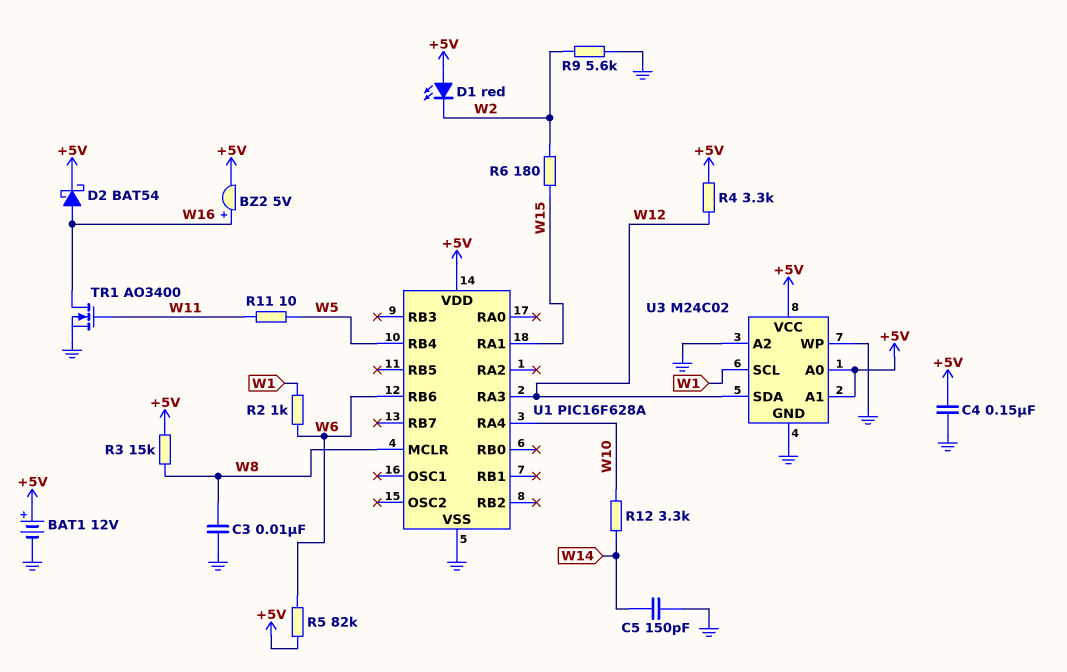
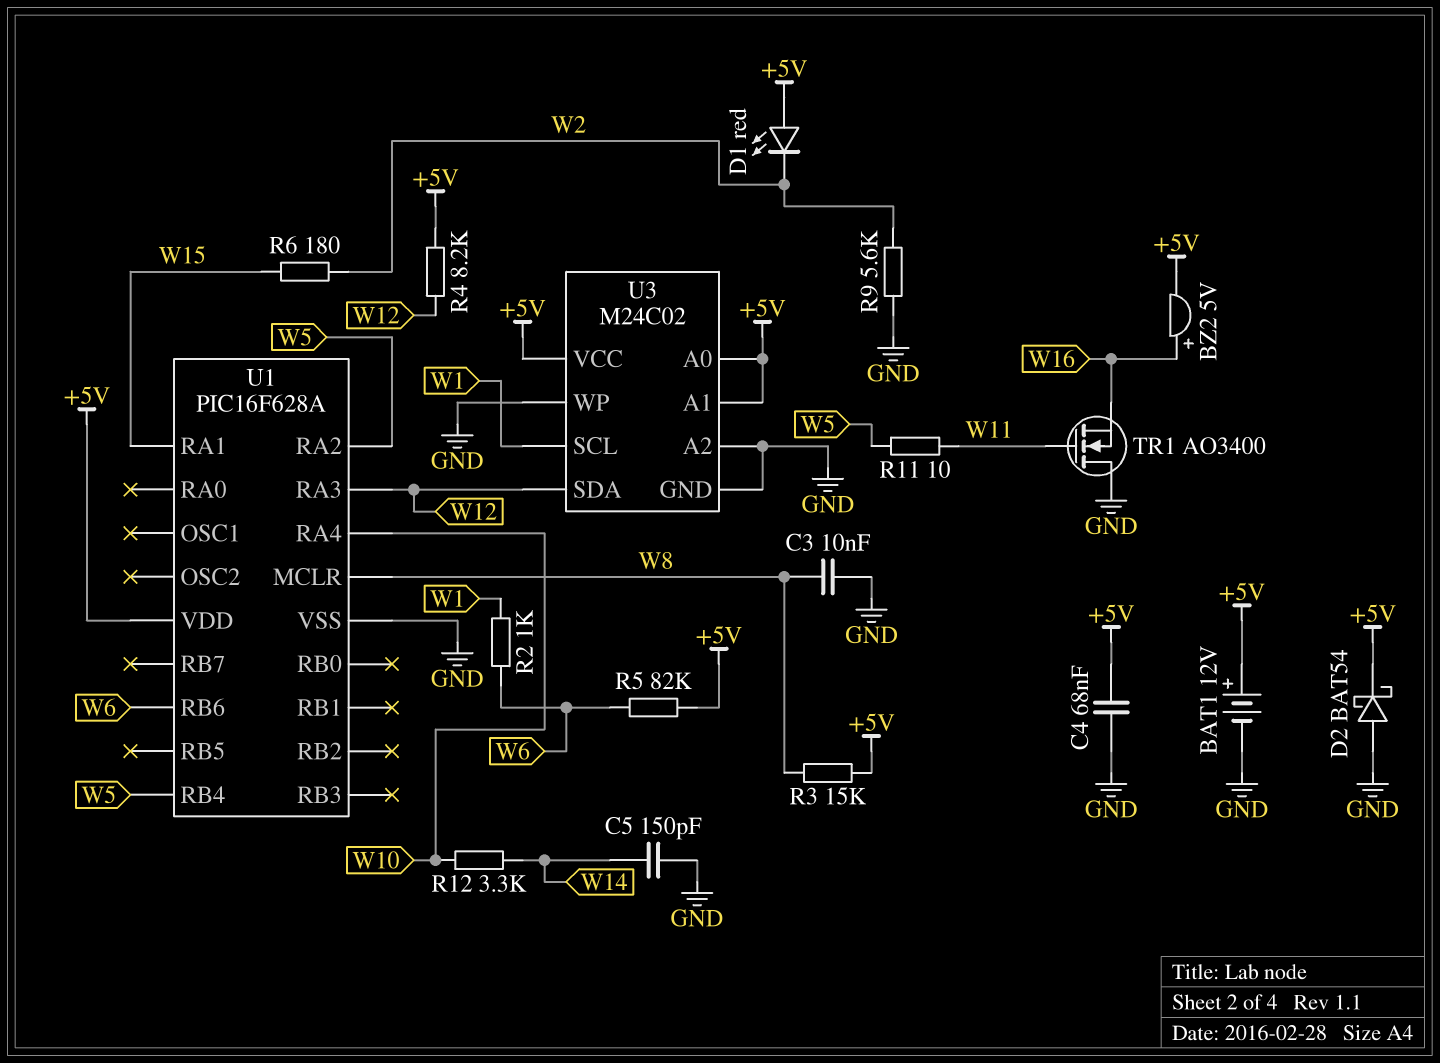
C4: 150nF (+5V, GND) -> 68nF (+5V, GND)
D2: schottky BAT54 (A W16, K +5V) -> schottky BAT54 (A GND, K +5V)
R4: 3.3k (+5V, W12) -> 8.2k (+5V, W12)
TR1: NMOS AO3400 (G W11, D W16, S GND) -> NMOS AO3400 (G W11, D GND, S W16)
U1 pin RA2: none -> W5

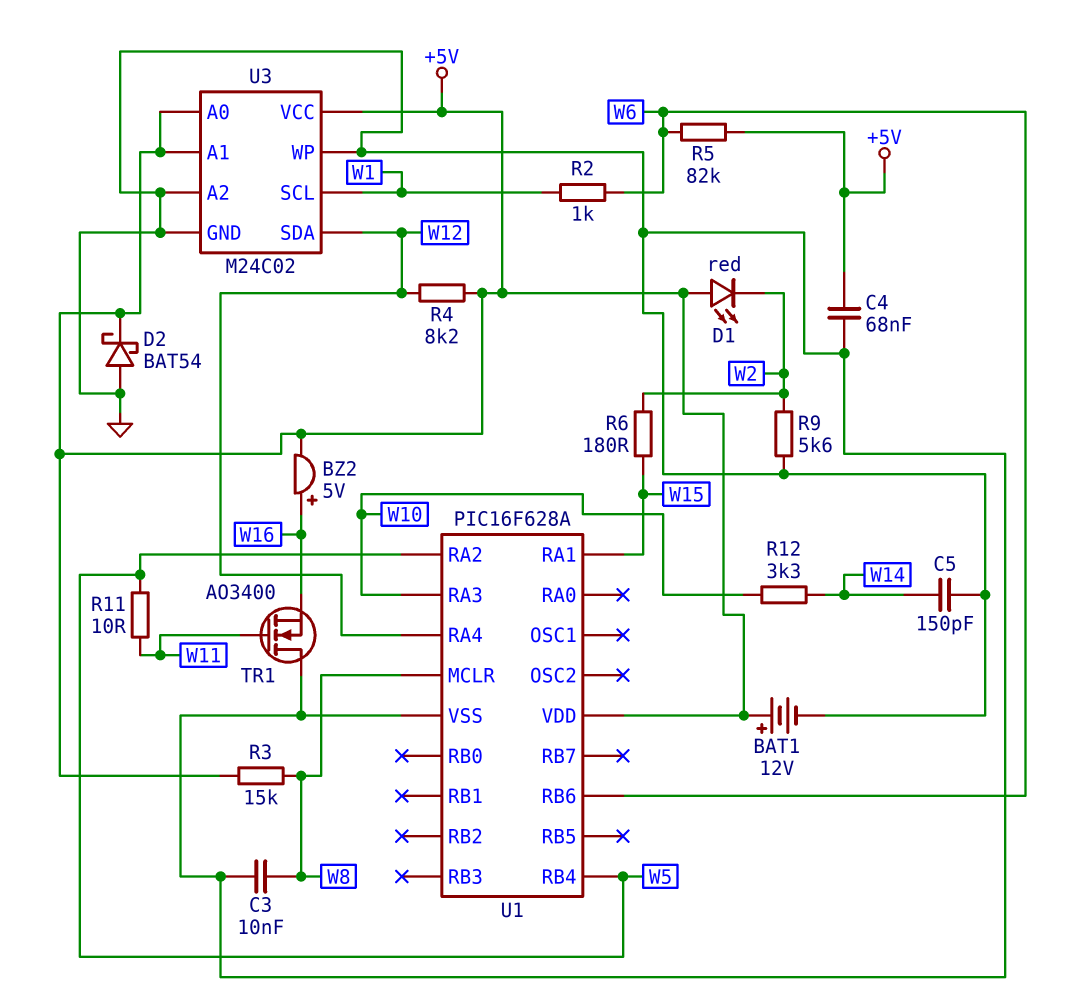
U1 pin RA3: W12 -> W10
U1 pin RA4: W10 -> W12

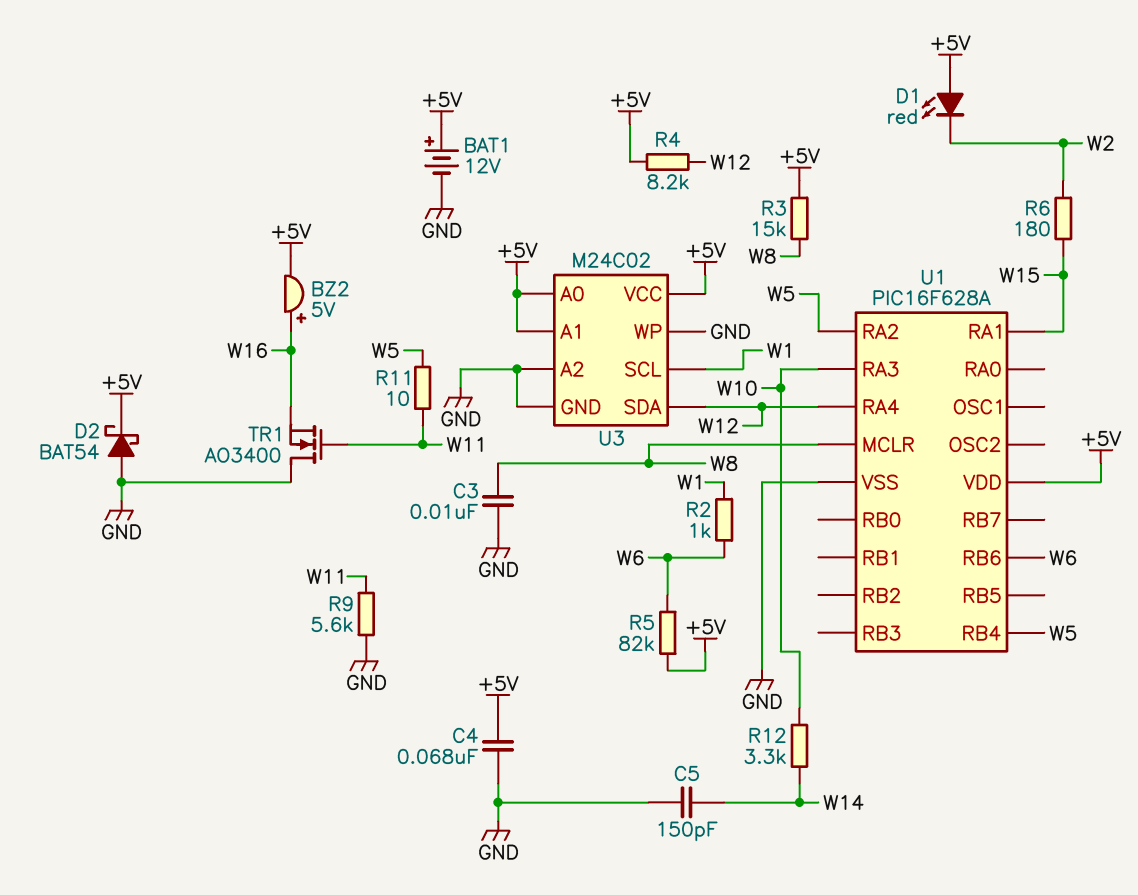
R9: 5.6k (GND, W2) -> 5.6k (GND, W11)

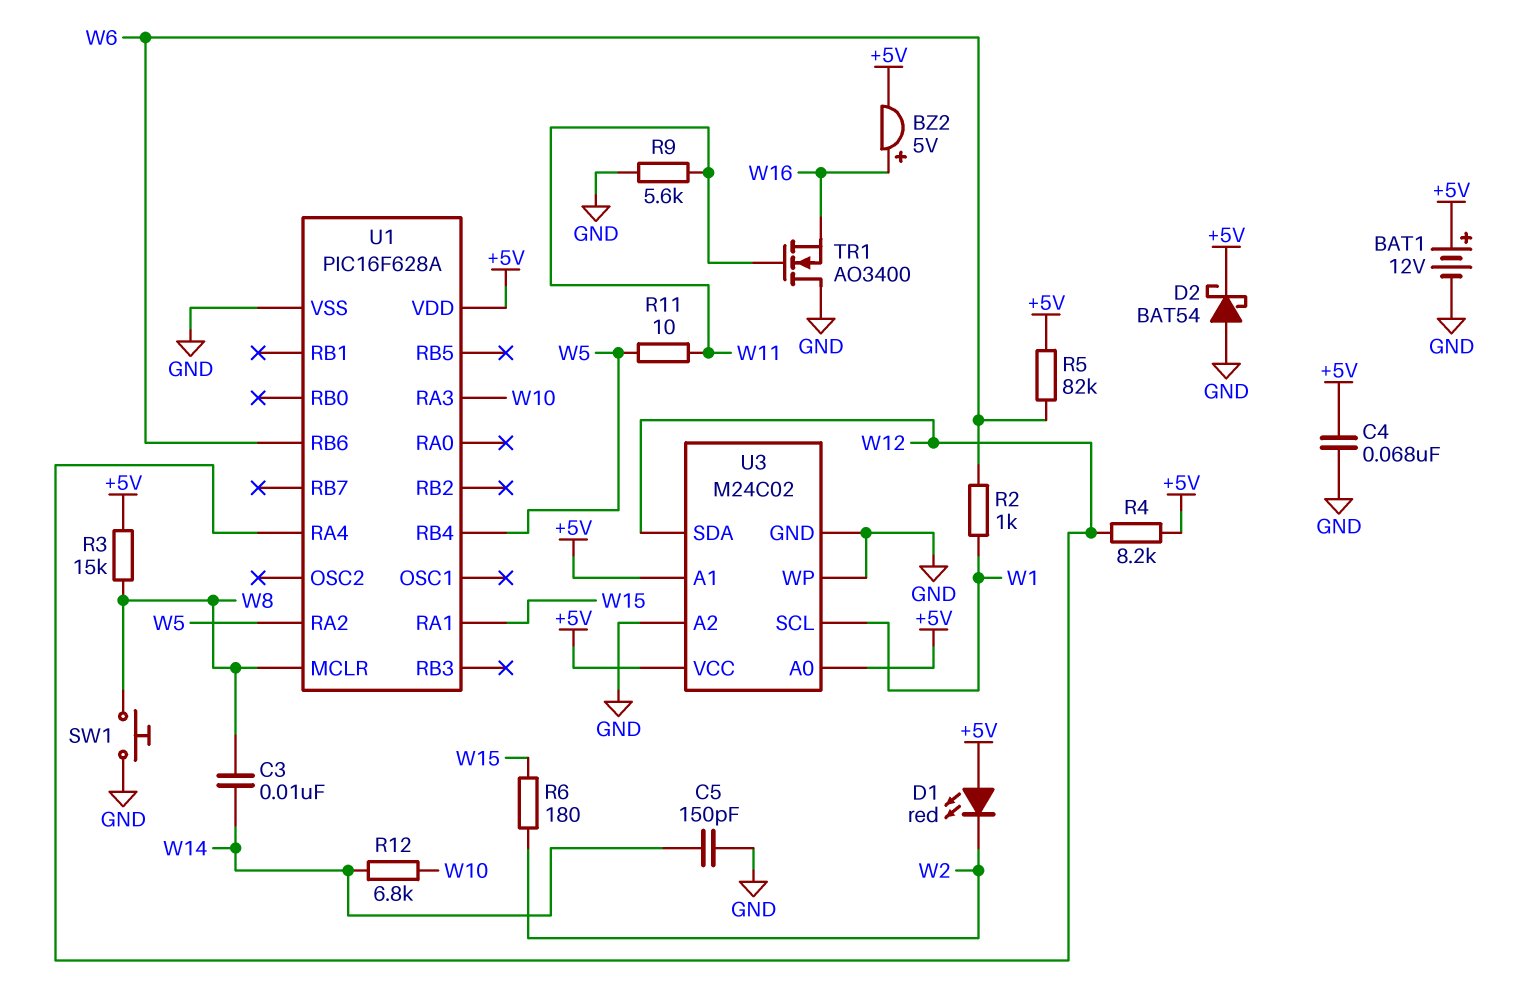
C3: 10nF (GND, W8) -> 10nF (W8, W14)
R12: 3.3k (W10, W14) -> 6.8k (W10, W14)
SW1: none -> button (GND, W8)

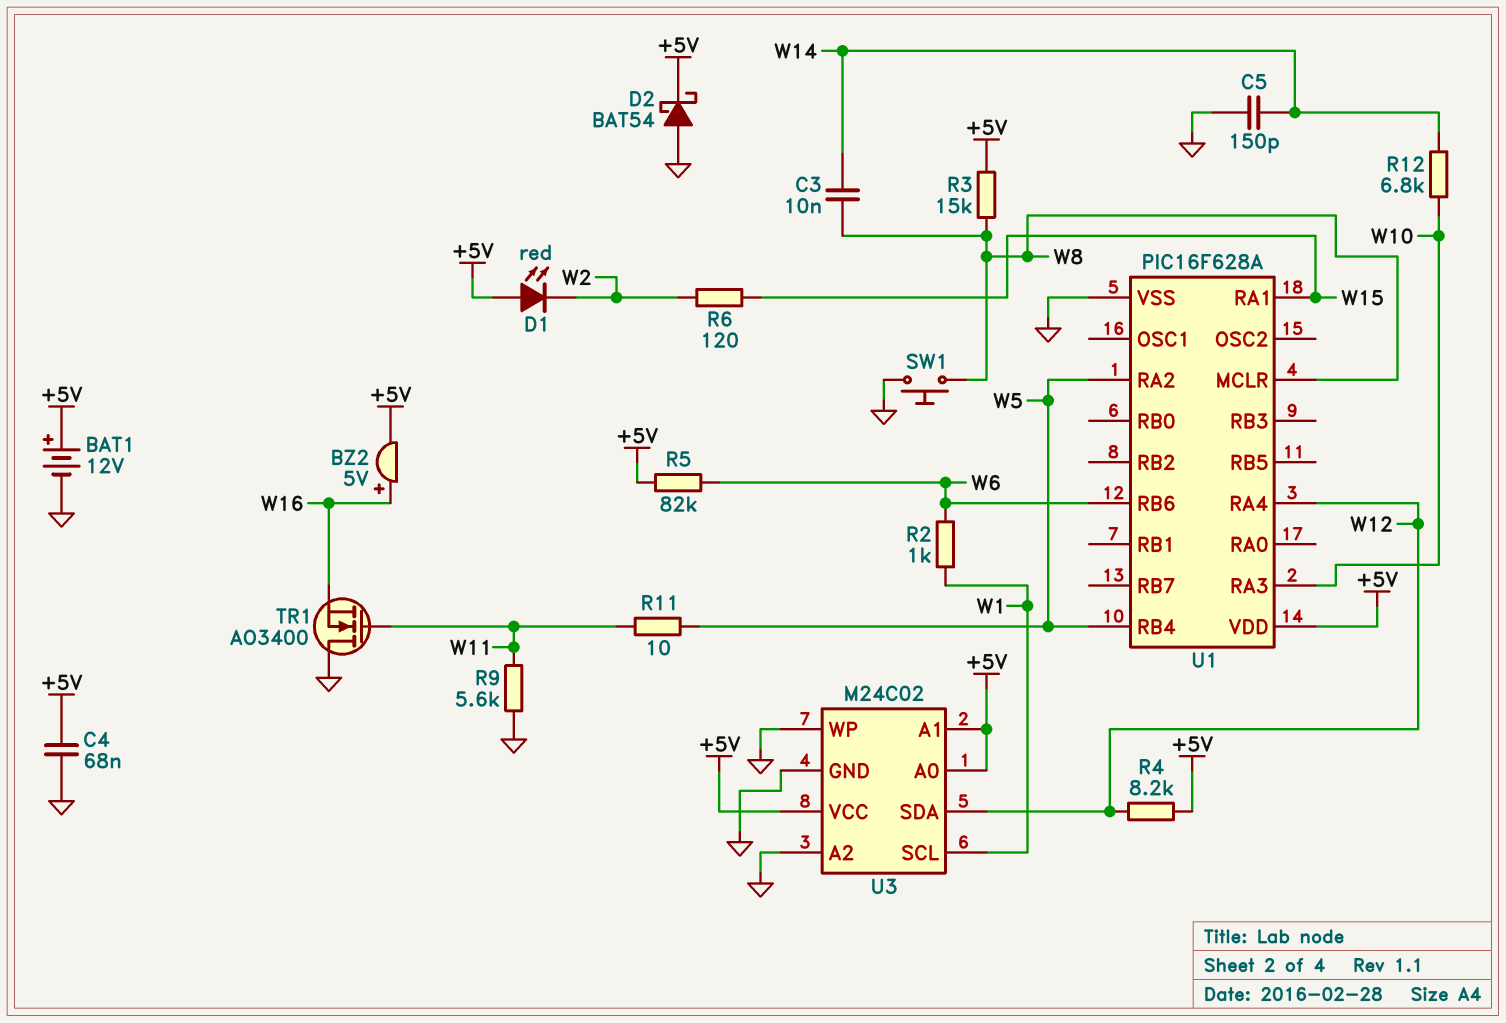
R6: 180 (W2, W15) -> 120 (W2, W15)

